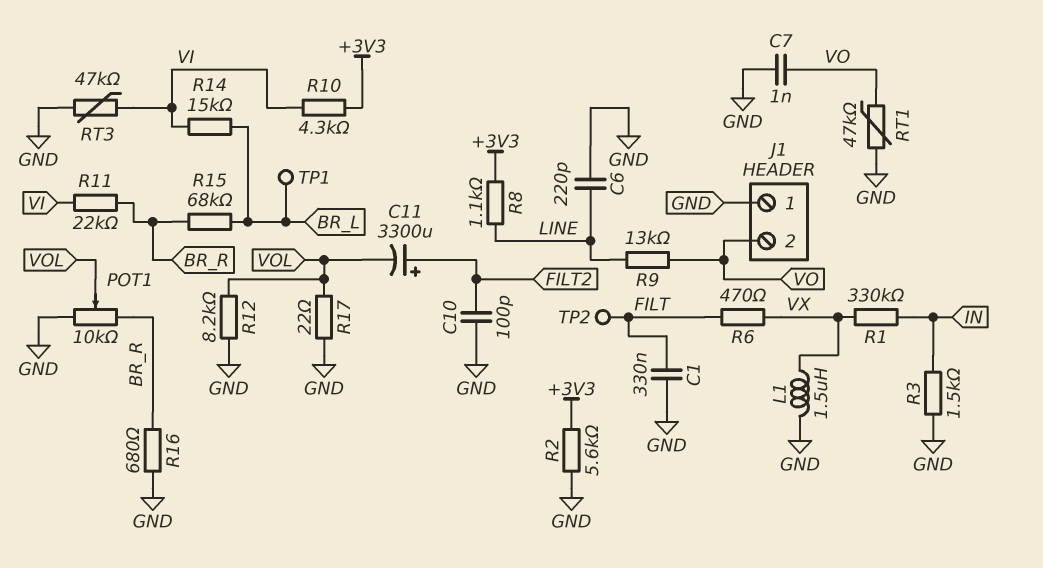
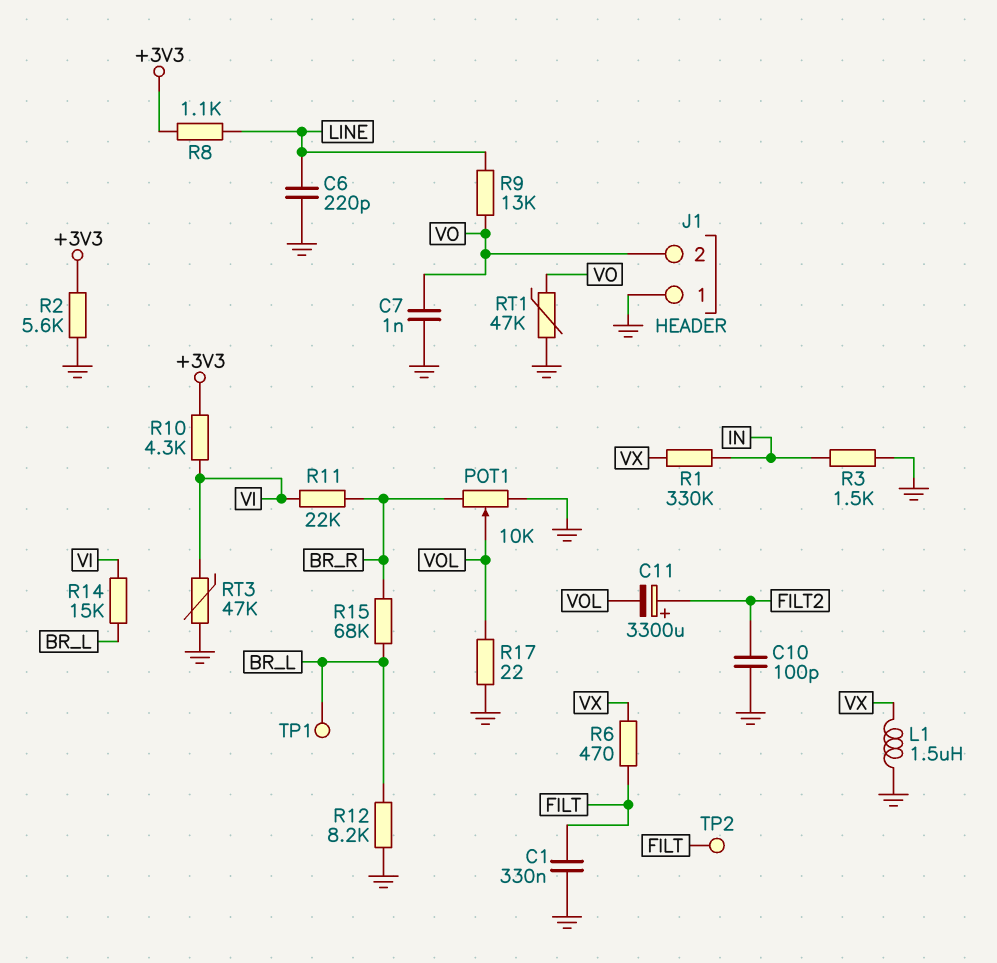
R12: 8.2k (GND, VOL) -> 8.2k (BR_L, GND)
R16: 680 (BR_R, GND) -> none

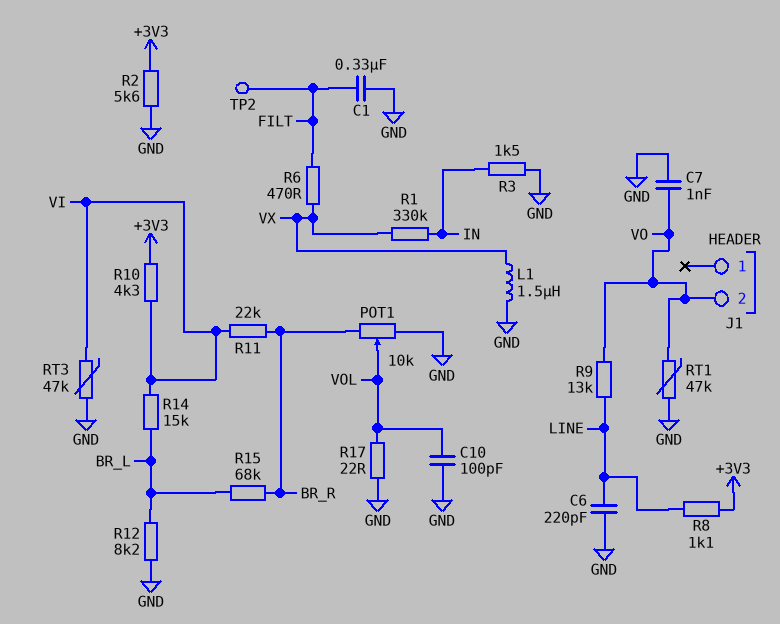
C10: 100pF (FILT2, GND) -> 100pF (GND, VOL)
C11: 3300uF (plus FILT2, minus VOL) -> none
J1 pin 1: GND -> none
TP1: test point (BR_L) -> none

